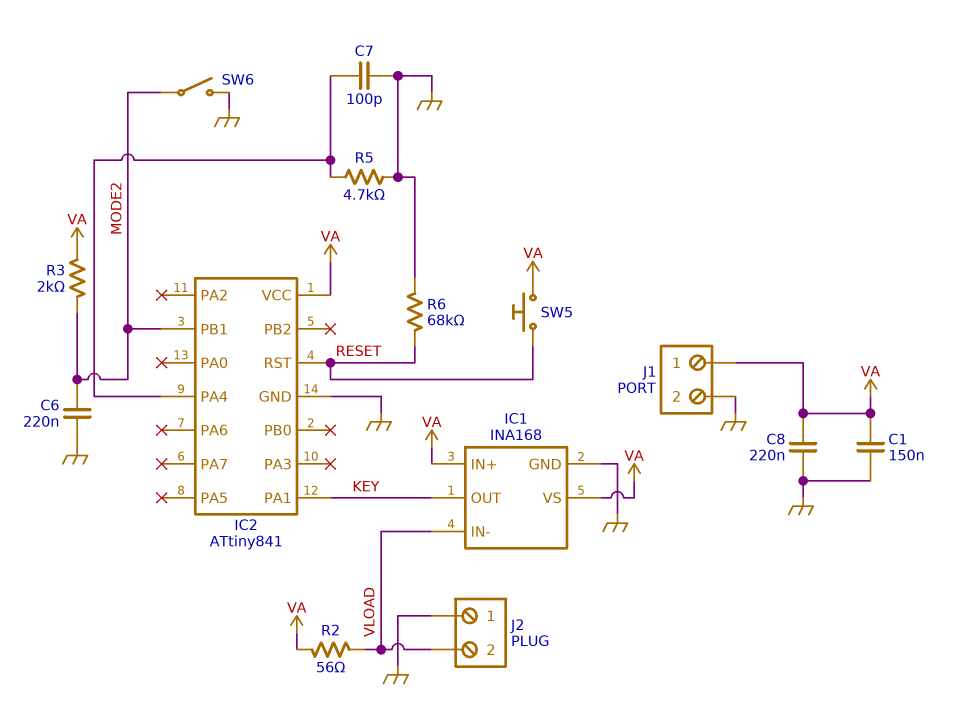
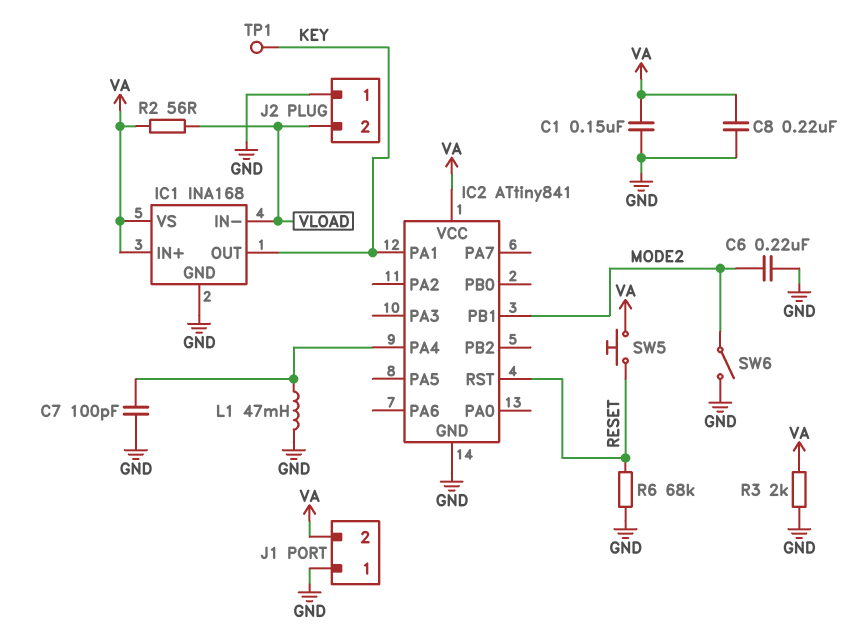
J1 pin 1: VA -> GND
J1 pin 2: GND -> VA
L1: none -> 47mH (GND, IC2/PA4)
R3: 2k (MODE2, VA) -> 2k (GND, VA)
R5: 4.7k (GND, IC2/PA4) -> none
TP1: none -> test point (KEY)

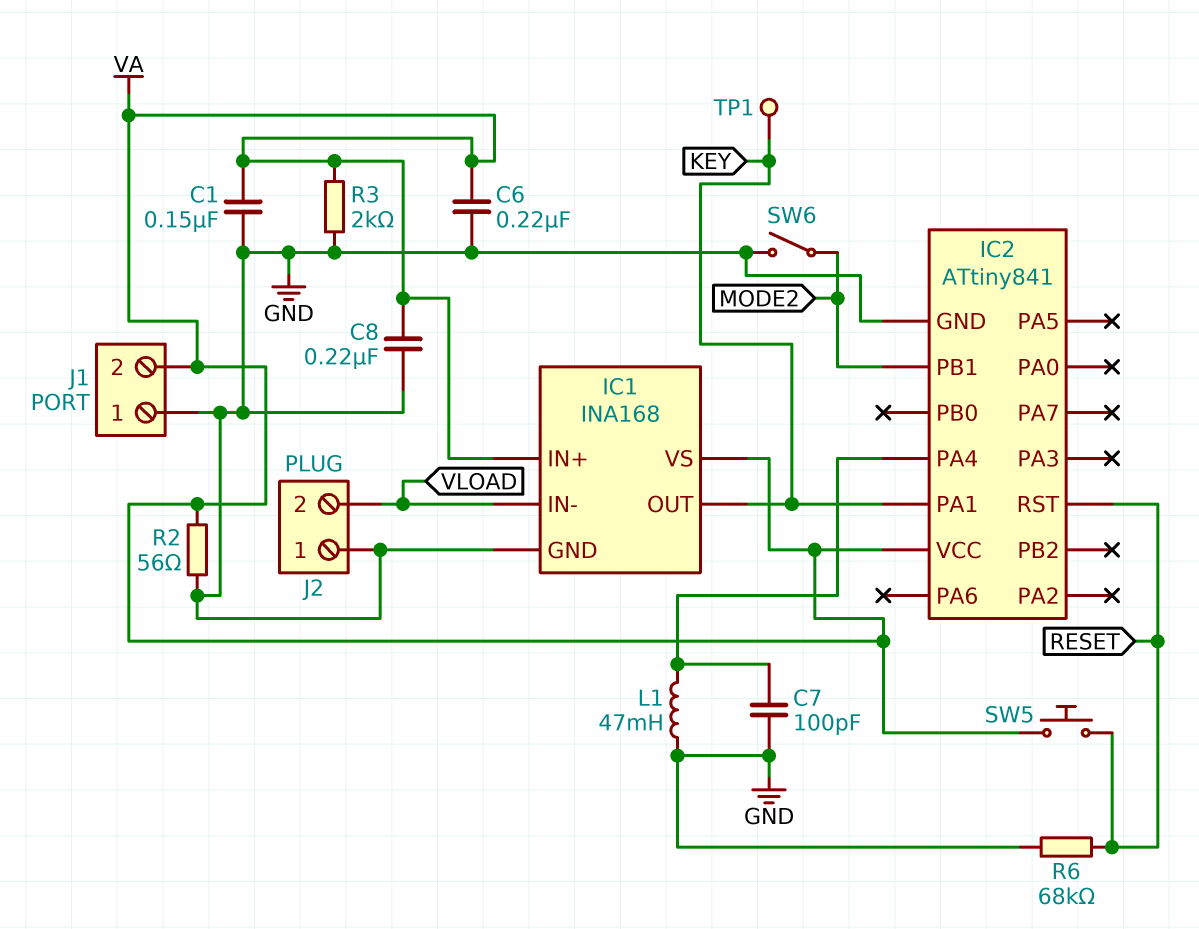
C6: 220nF (GND, MODE2) -> 220nF (GND, VA)
R2: 56 (VA, VLOAD) -> 56 (GND, VA)

